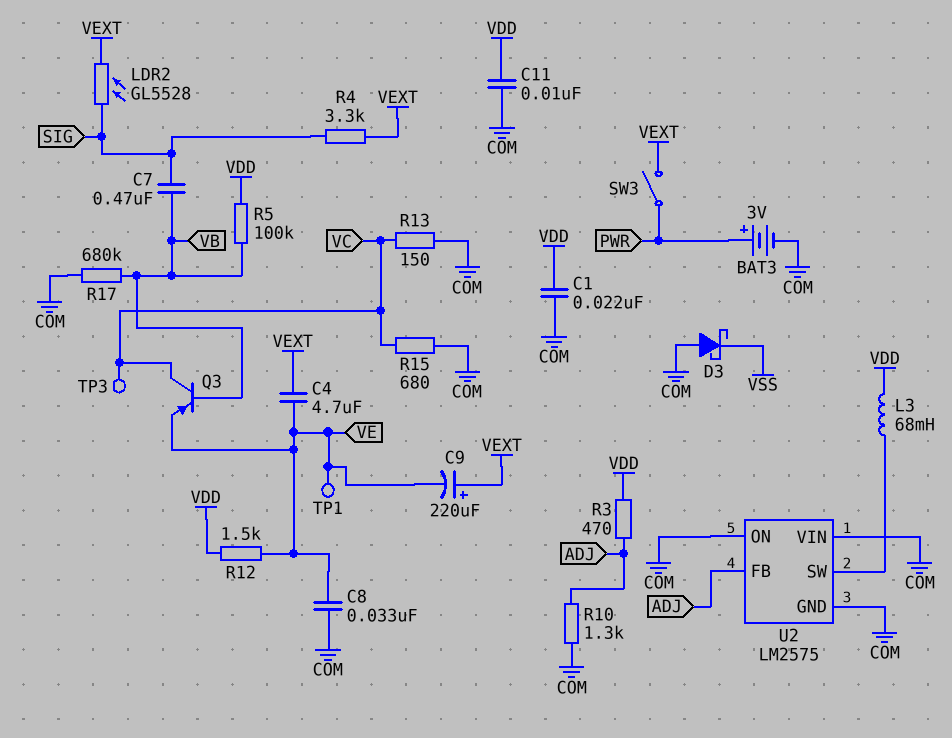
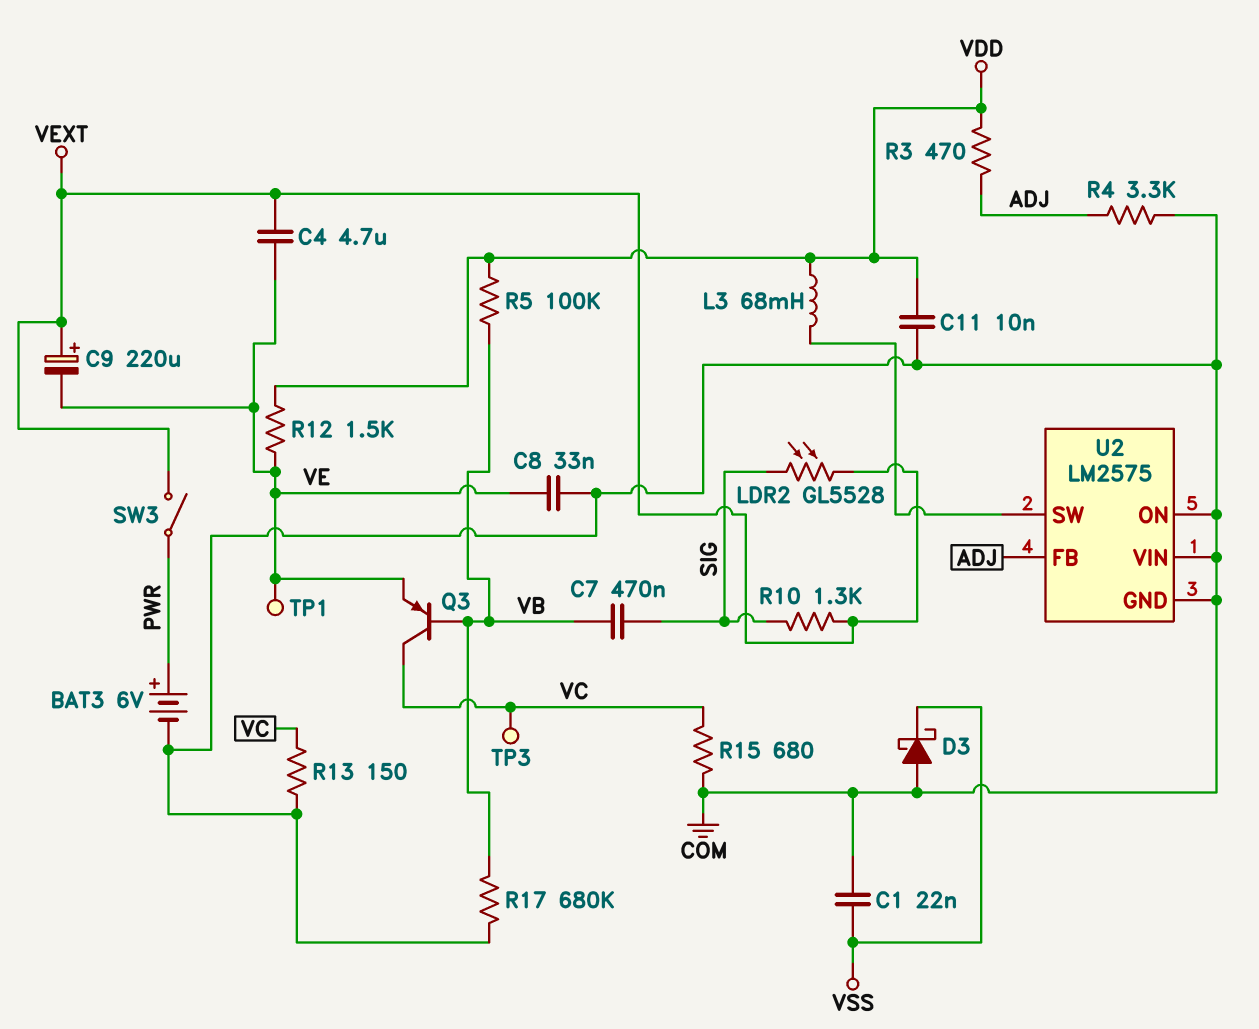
BAT3: 3V (plus PWR, minus COM) -> 6V (plus PWR, minus COM)
C1: 22nF (COM, VDD) -> 22nF (COM, VSS)
R4: 3.3k (SIG, VEXT) -> 3.3k (ADJ, COM)
R10: 1.3k (ADJ, COM) -> 1.3k (SIG, VEXT)

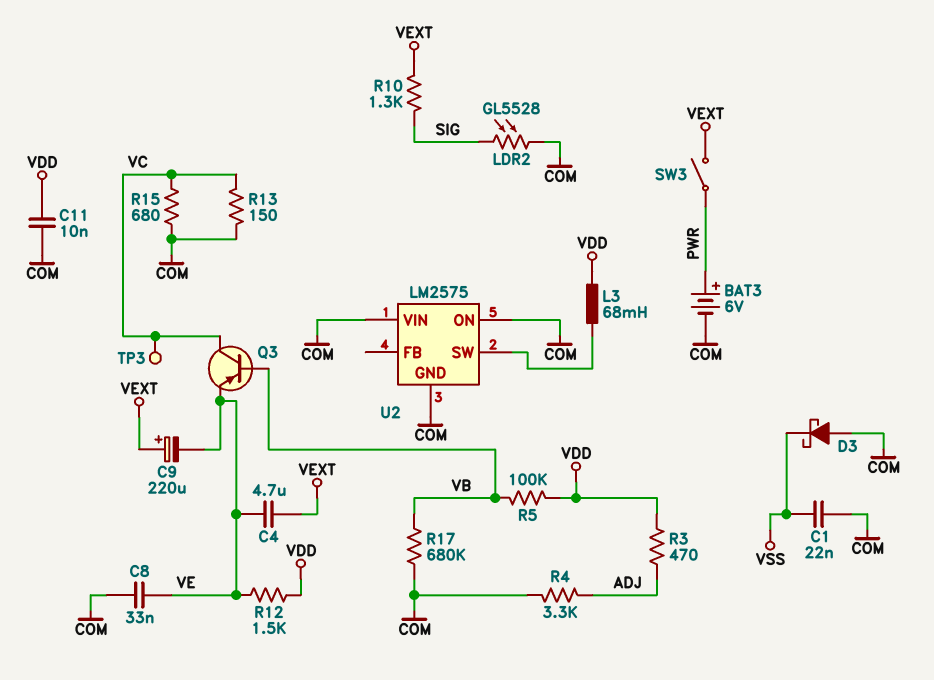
C7: 470nF (SIG, VB) -> none
LDR2: GL5528 (SIG, VEXT) -> GL5528 (COM, SIG)
TP1: test point (VE) -> none
U2 pin FB: ADJ -> none

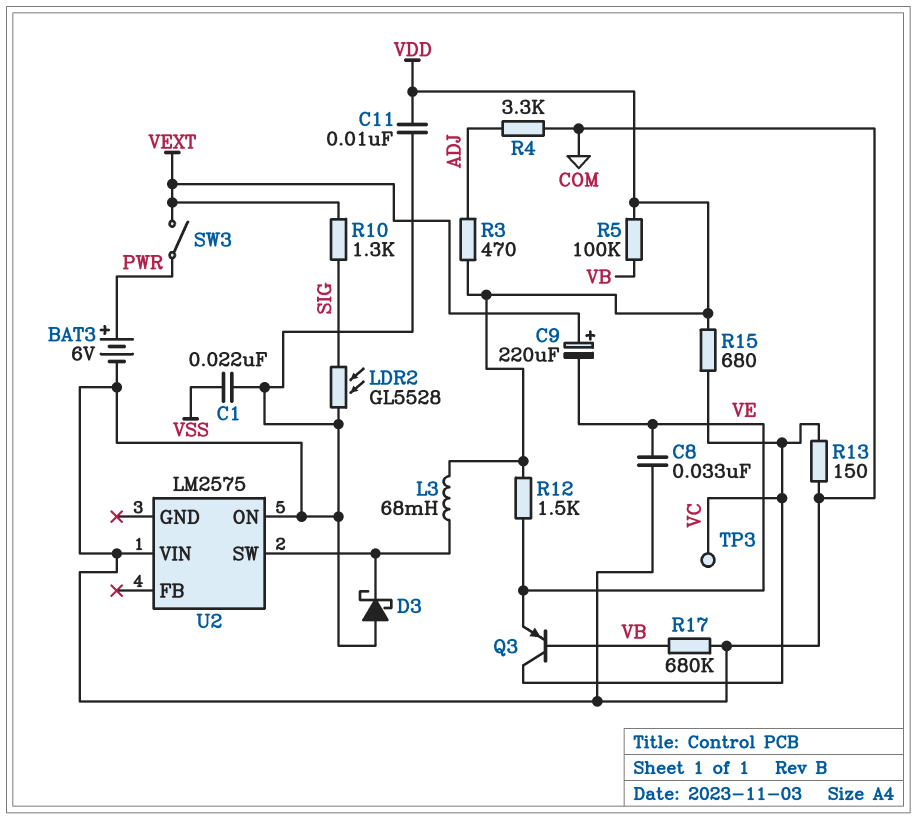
C4: 4.7uF (VE, VEXT) -> none
D3: schottky (A COM, K VSS) -> schottky (A COM, K U2/SW)
R15: 680 (COM, VC) -> 680 (VC, VDD)
U2 pin GND: COM -> none

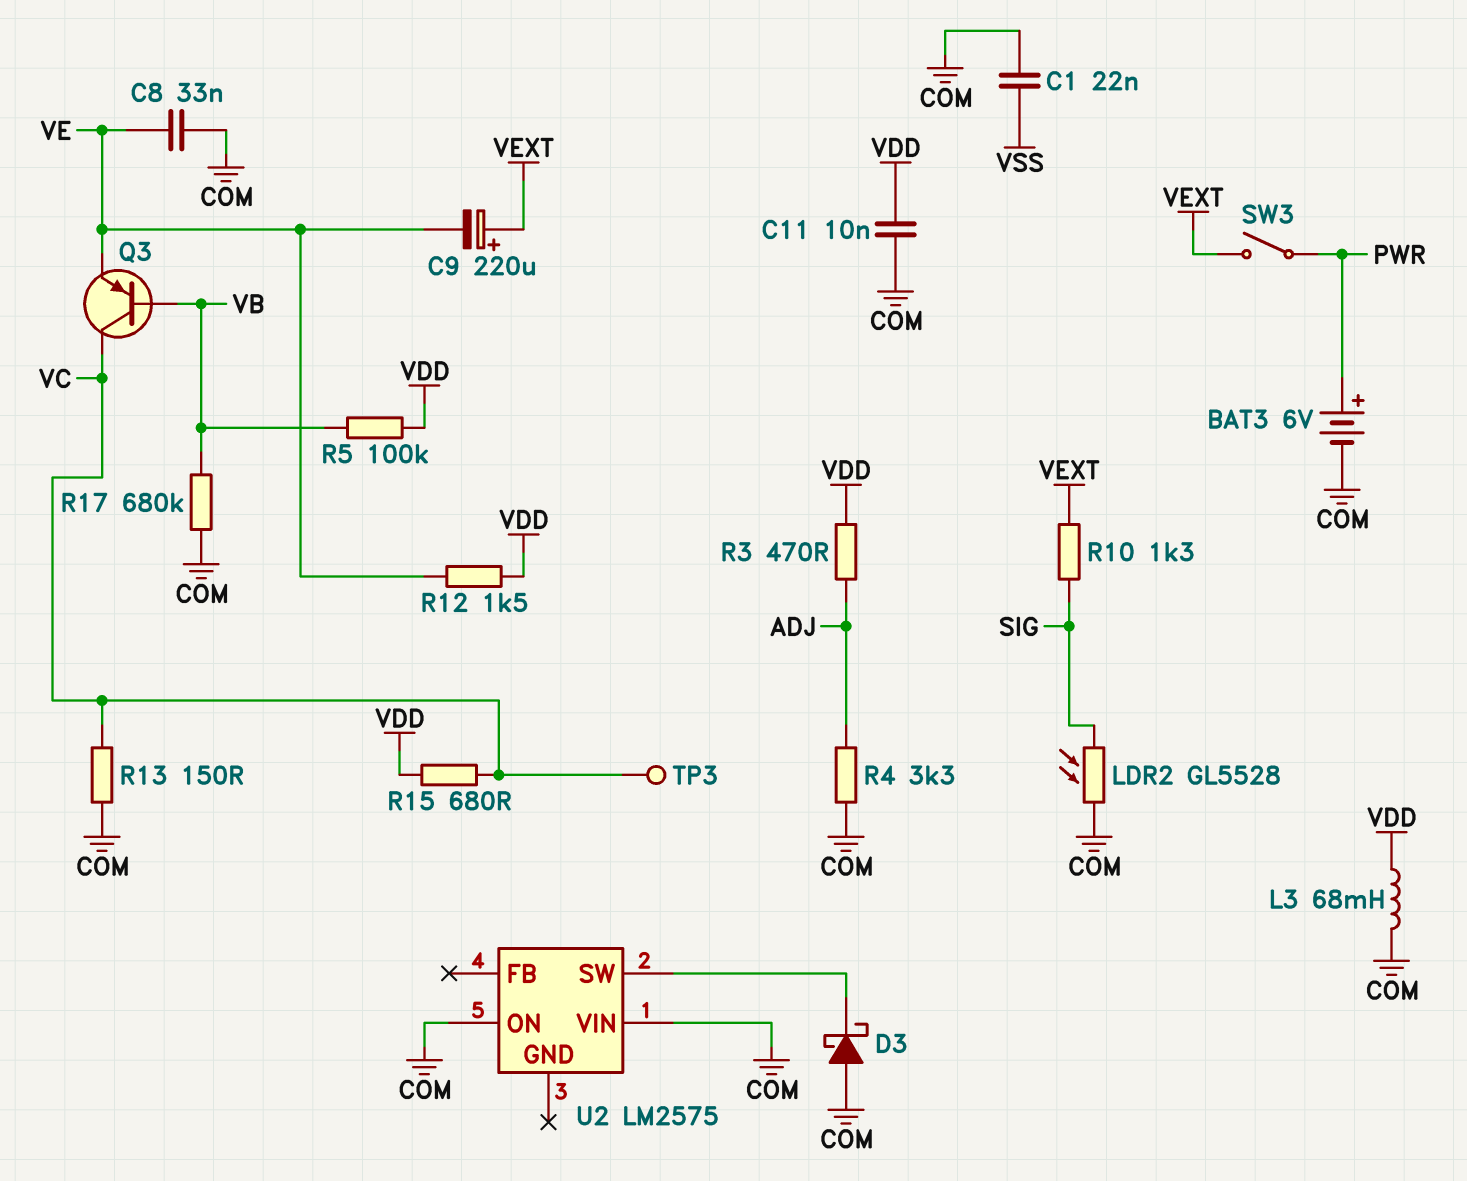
L3: 68mH (U2/SW, VDD) -> 68mH (COM, VDD)

